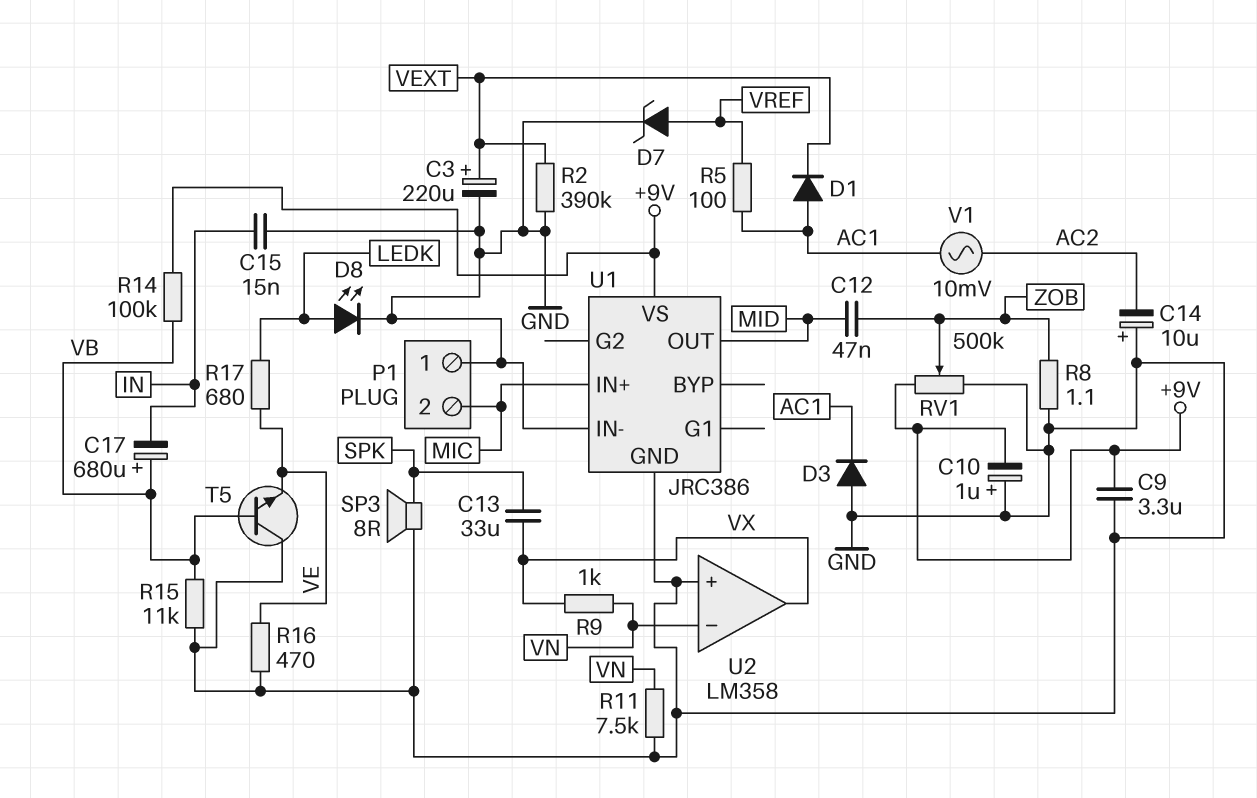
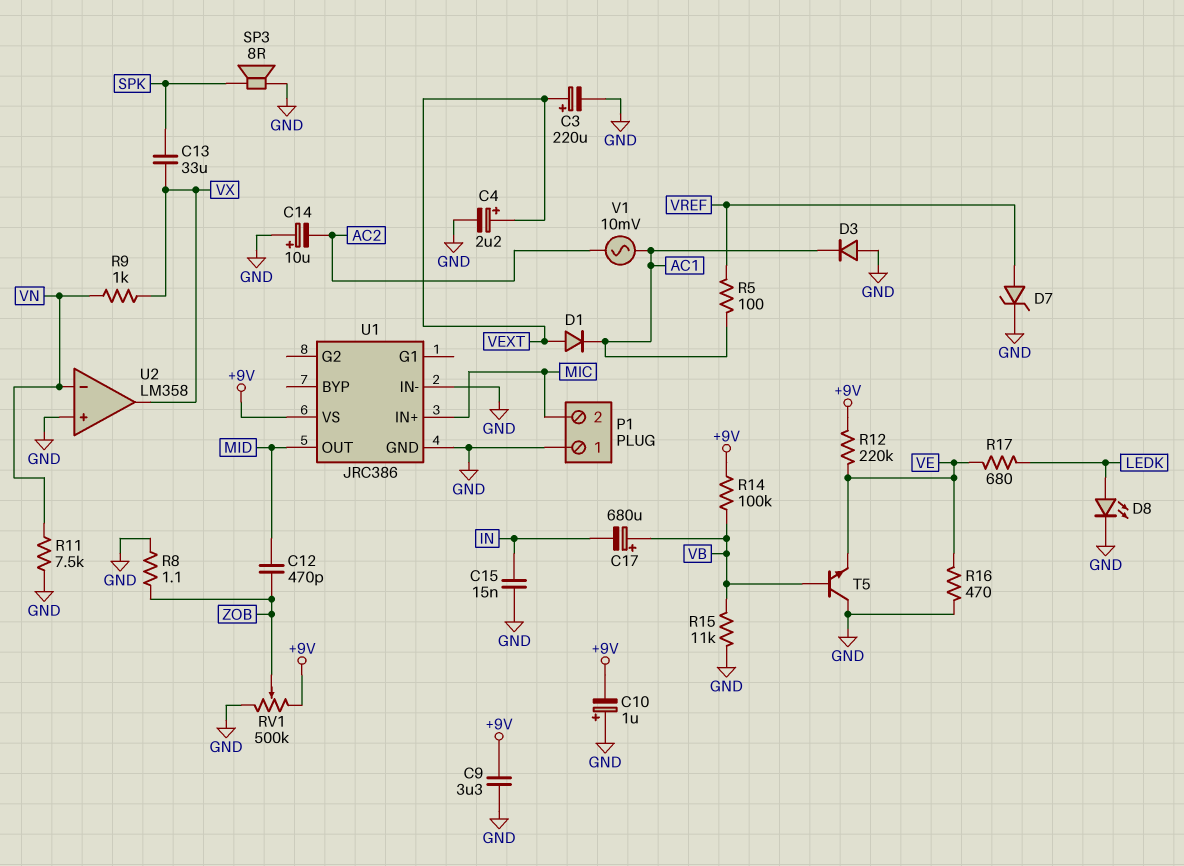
C4: none -> 2.2uF (plus VEXT, minus GND)
C12: 47nF (MID, ZOB) -> 470pF (MID, ZOB)
D1: diode (A AC1, K VEXT) -> diode (A VEXT, K AC1)
R2: 390k (GND, VEXT) -> none
R12: none -> 220k (+9V, VE)

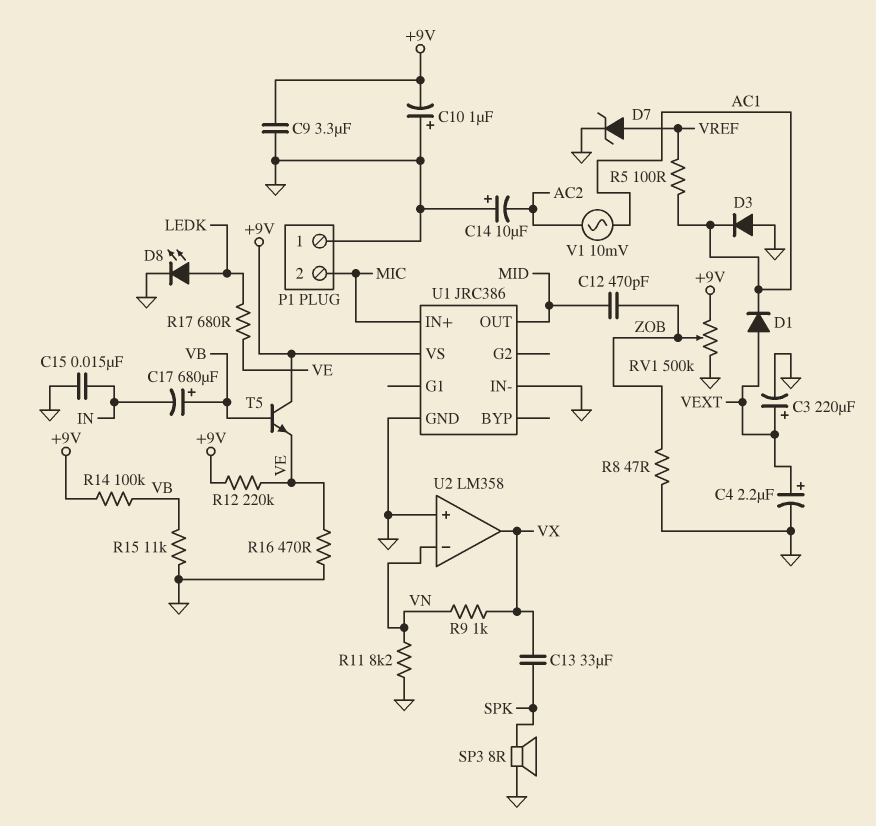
R8: 1.1 (GND, ZOB) -> 47 (GND, ZOB)
R11: 7.5k (GND, VN) -> 8.2k (GND, VN)
T5: NPN (B VB, C GND, E VE) -> NPN (B VB, C +9V, E VE)

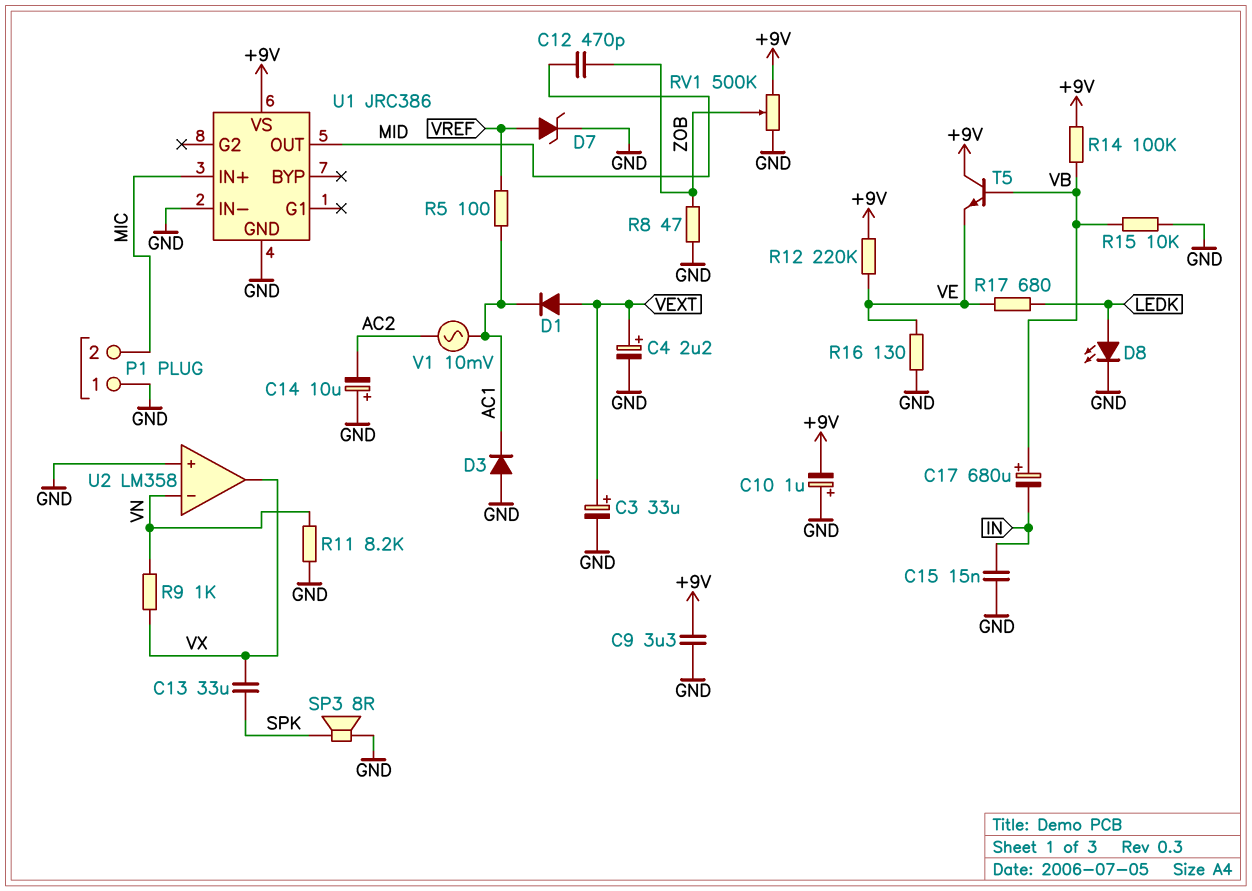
C3: 220uF (plus VEXT, minus GND) -> 33uF (plus VEXT, minus GND)
R15: 11k (GND, VB) -> 10k (GND, VB)
R16: 470 (GND, VE) -> 130 (GND, VE)

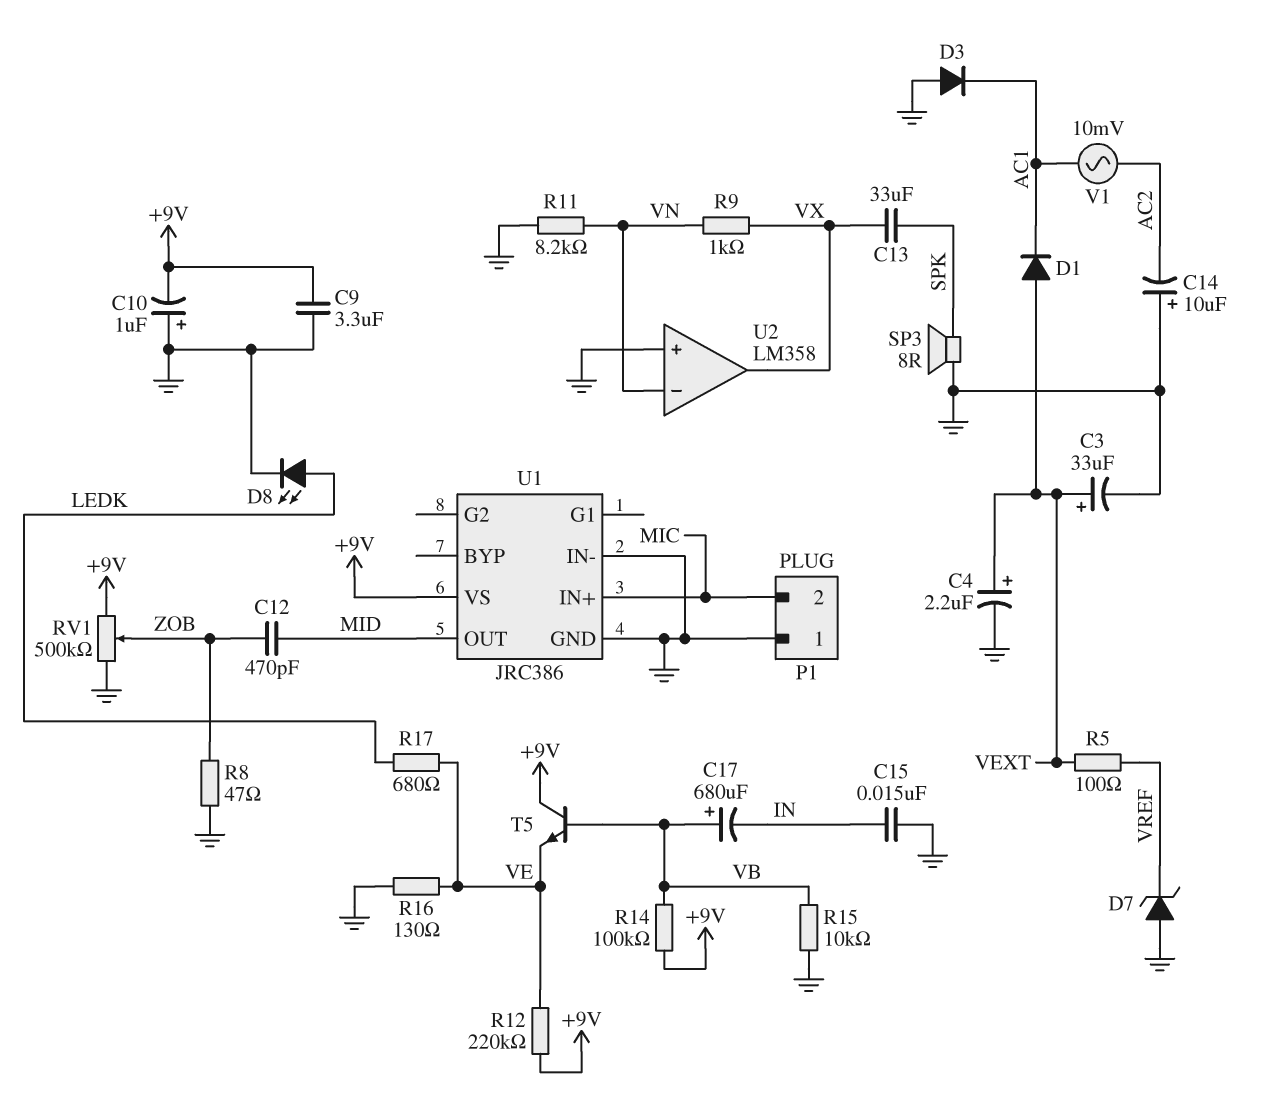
D7: zener (A VREF, K GND) -> zener (A GND, K VREF)
R5: 100 (AC1, VREF) -> 100 (VEXT, VREF)

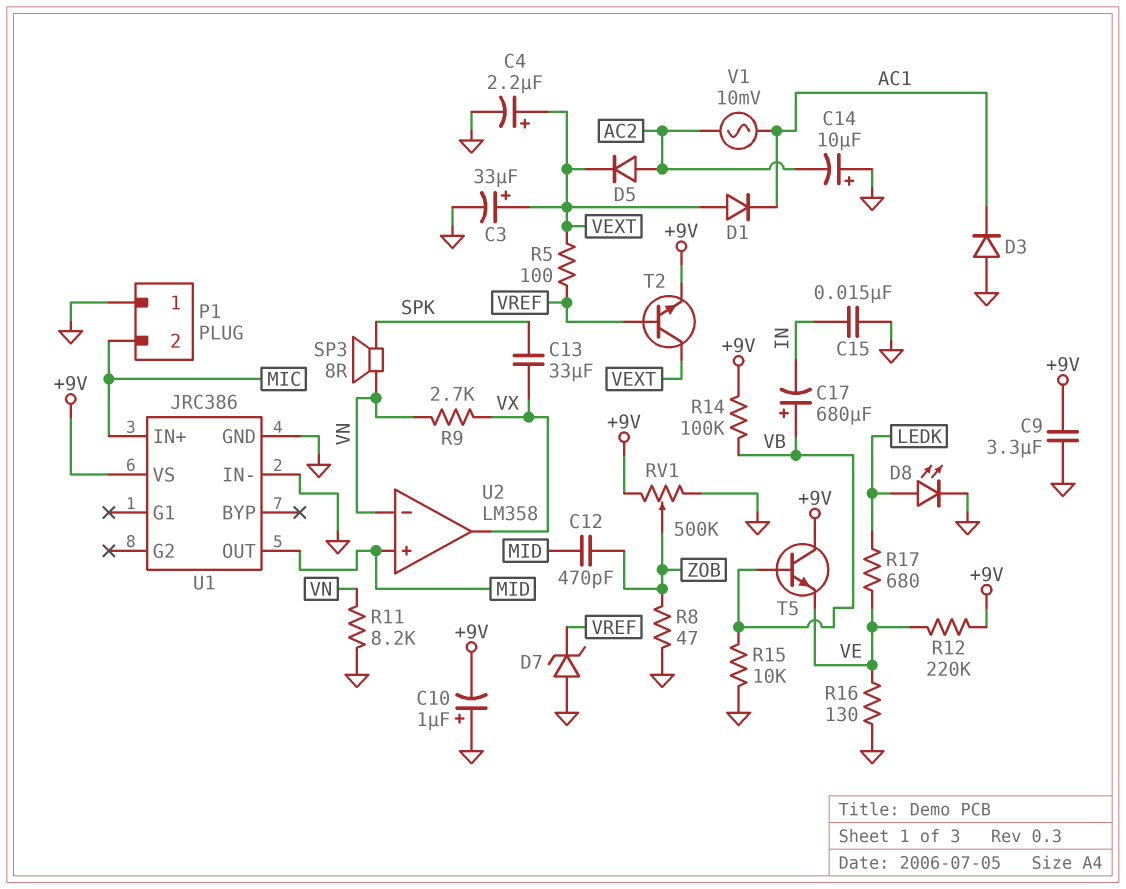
D5: none -> diode (A AC2, K VEXT)
R9: 1k (VN, VX) -> 2.7k (VN, VX)
SP3: speaker 8R (GND, SPK) -> speaker 8R (SPK, VN)
T2: none -> NPN (B VREF, C VEXT, E +9V)
U2 pin in+: GND -> MID

